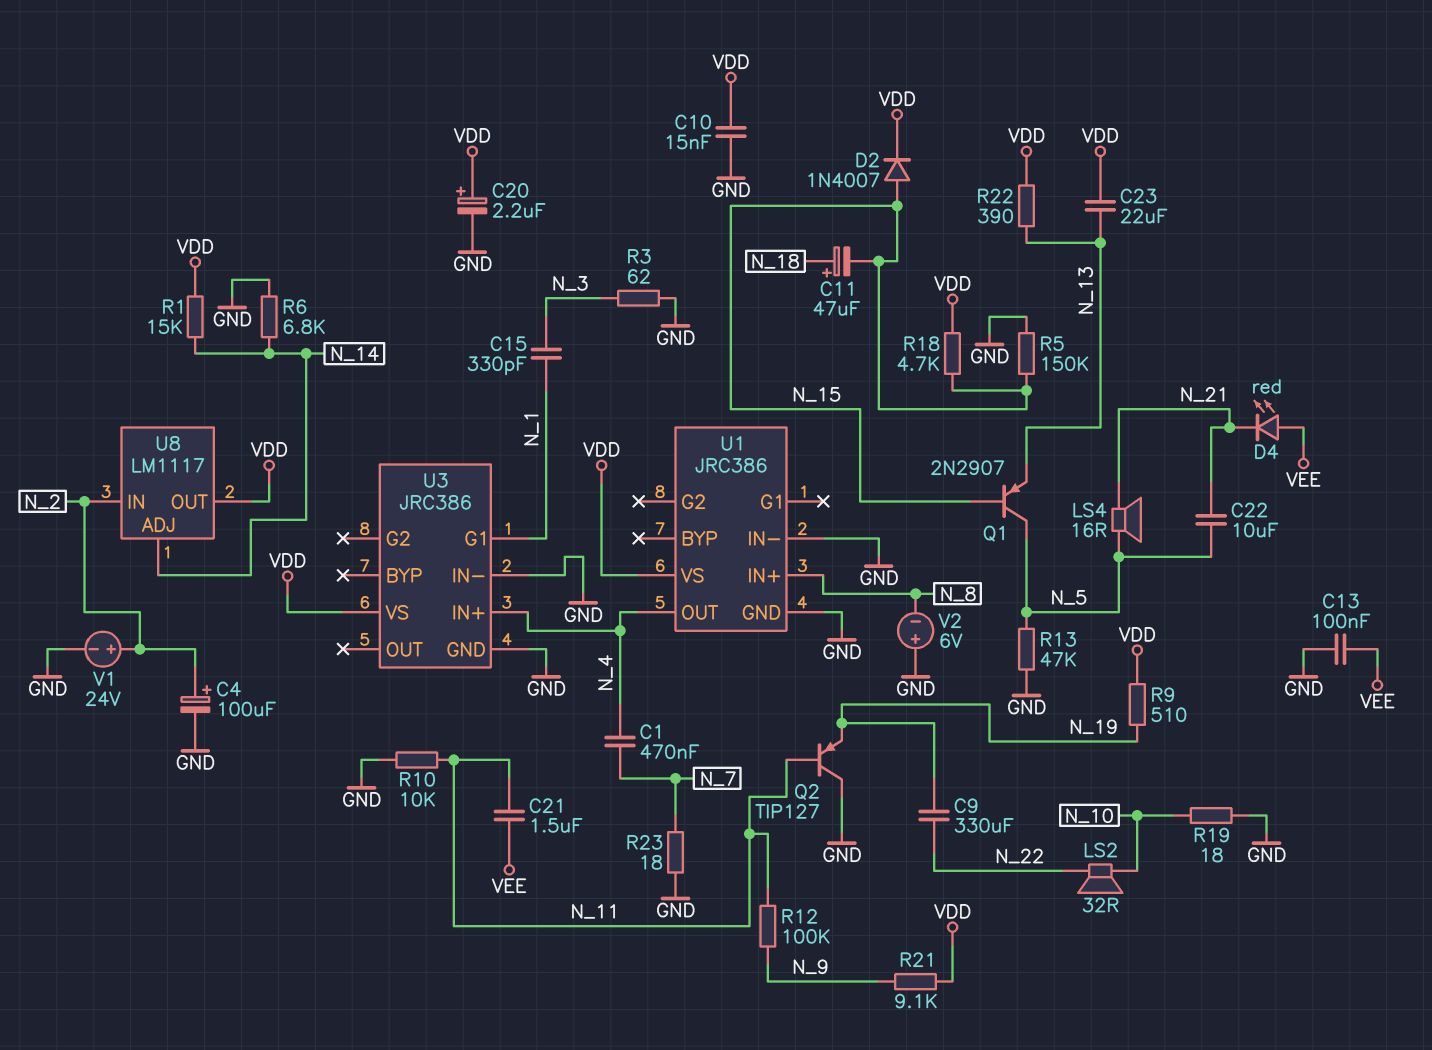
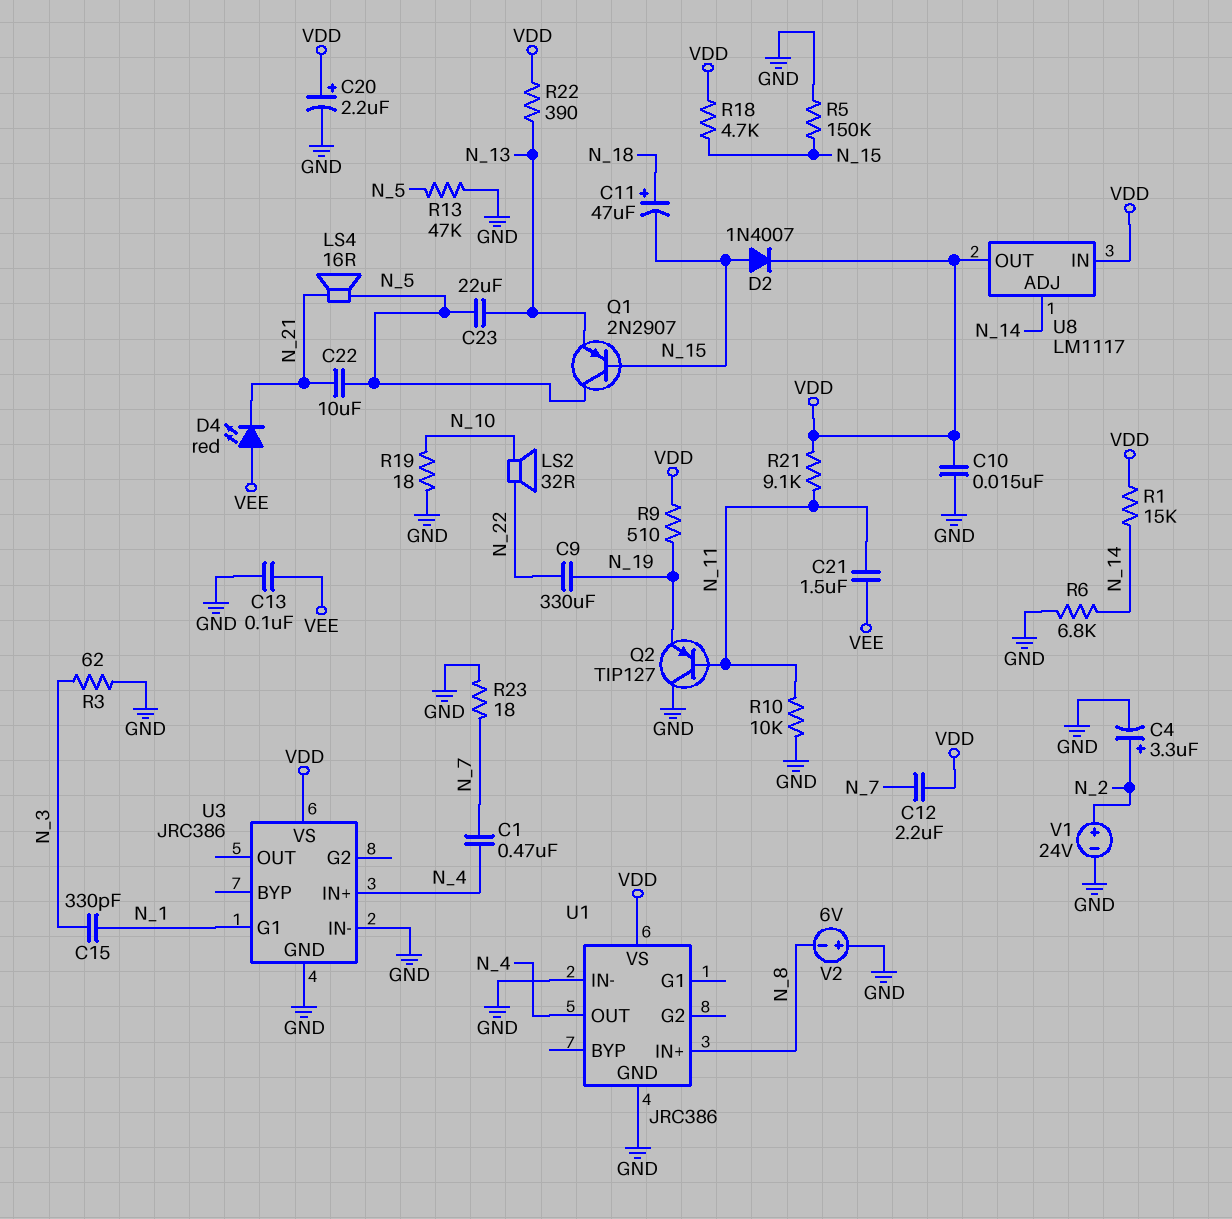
C4: 100uF (plus N_2, minus GND) -> 3.3uF (plus N_2, minus GND)
C12: none -> 2.2uF (N_7, VDD)
C23: 22uF (N_13, VDD) -> 22uF (N_5, N_13)
R12: 100k (N_9, N_11) -> none
R21: 9.1k (N_9, VDD) -> 9.1k (N_11, VDD)
U8 pin IN: N_2 -> VDD

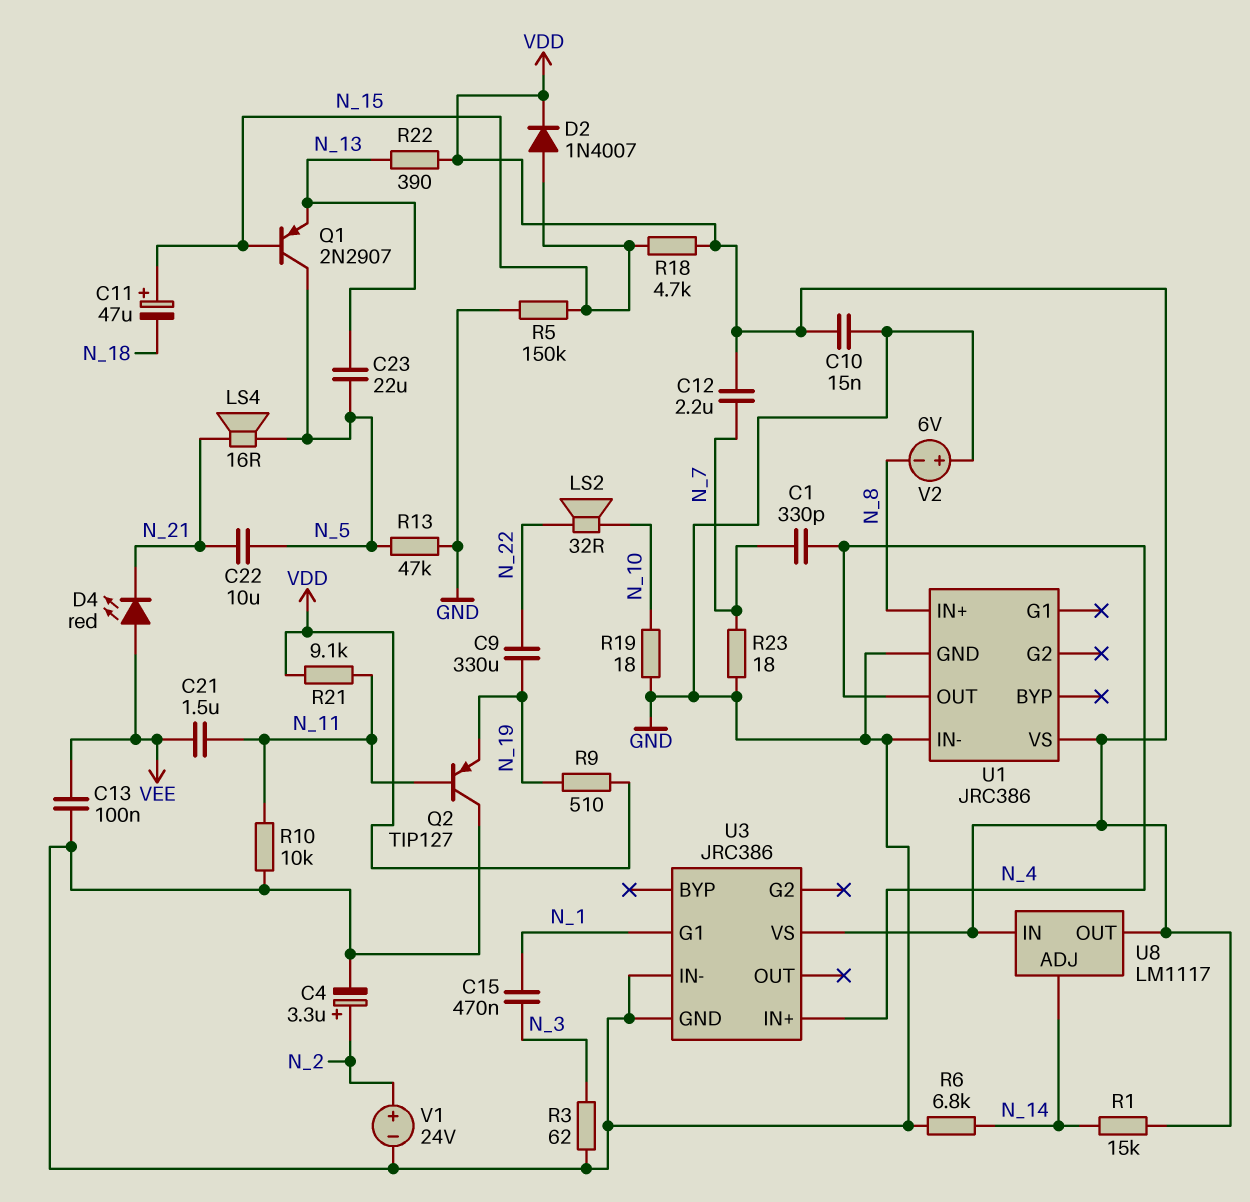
C1: 470nF (N_4, N_7) -> 330pF (N_4, N_7)
C11: 47uF (plus N_18, minus N_15) -> 47uF (plus N_15, minus N_18)
C15: 330pF (N_1, N_3) -> 470nF (N_1, N_3)
C20: 2.2uF (plus VDD, minus GND) -> none

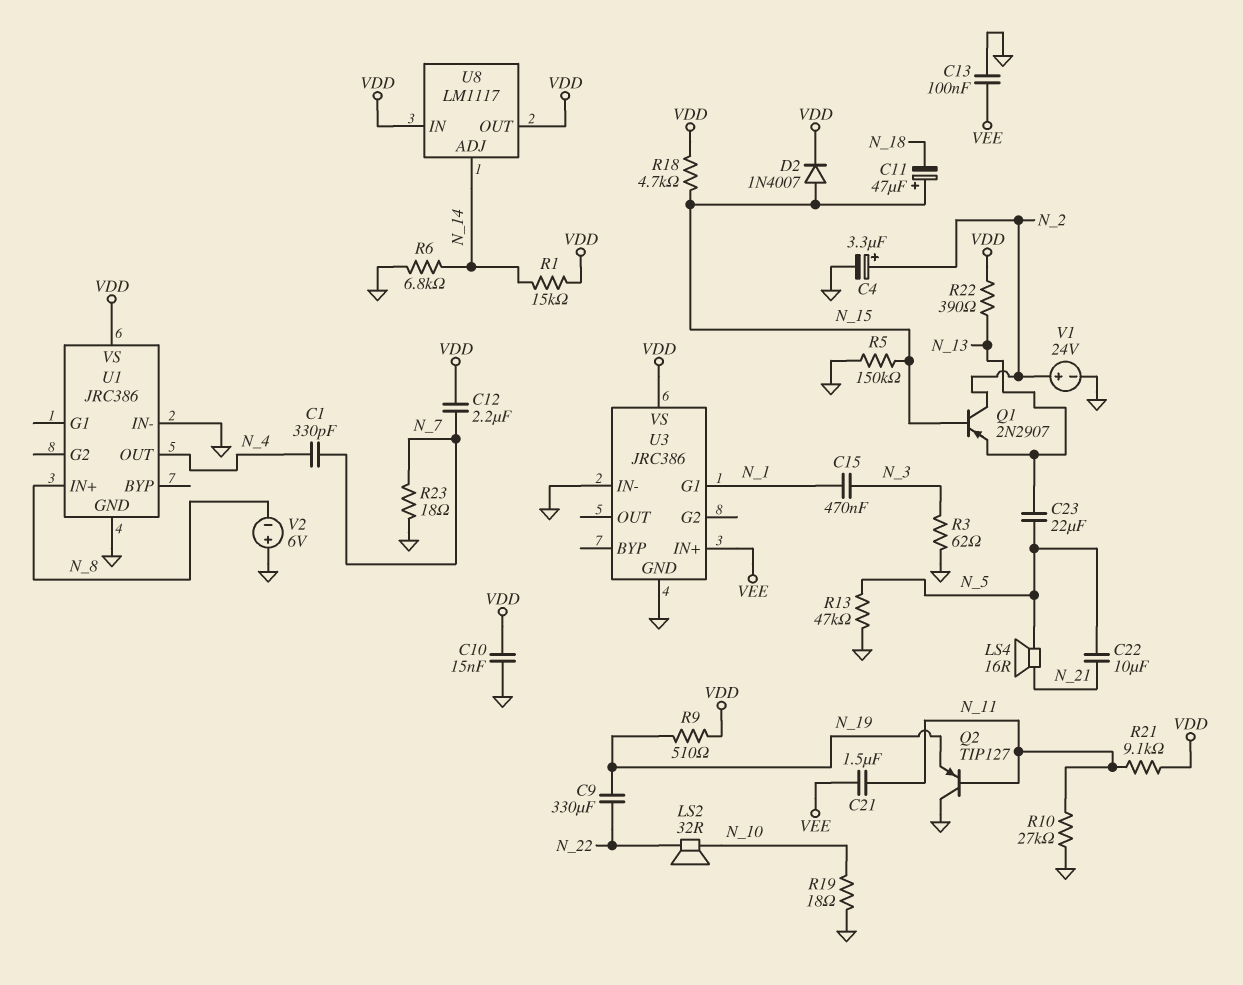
D4: LED red (A VEE, K N_21) -> none
Q1: PNP 2N2907 (B N_15, C N_5, E N_13) -> PNP 2N2907 (B N_15, C N_2, E N_13)
R10: 10k (GND, N_11) -> 27k (GND, N_11)
U3 pin IN+: N_4 -> VEE

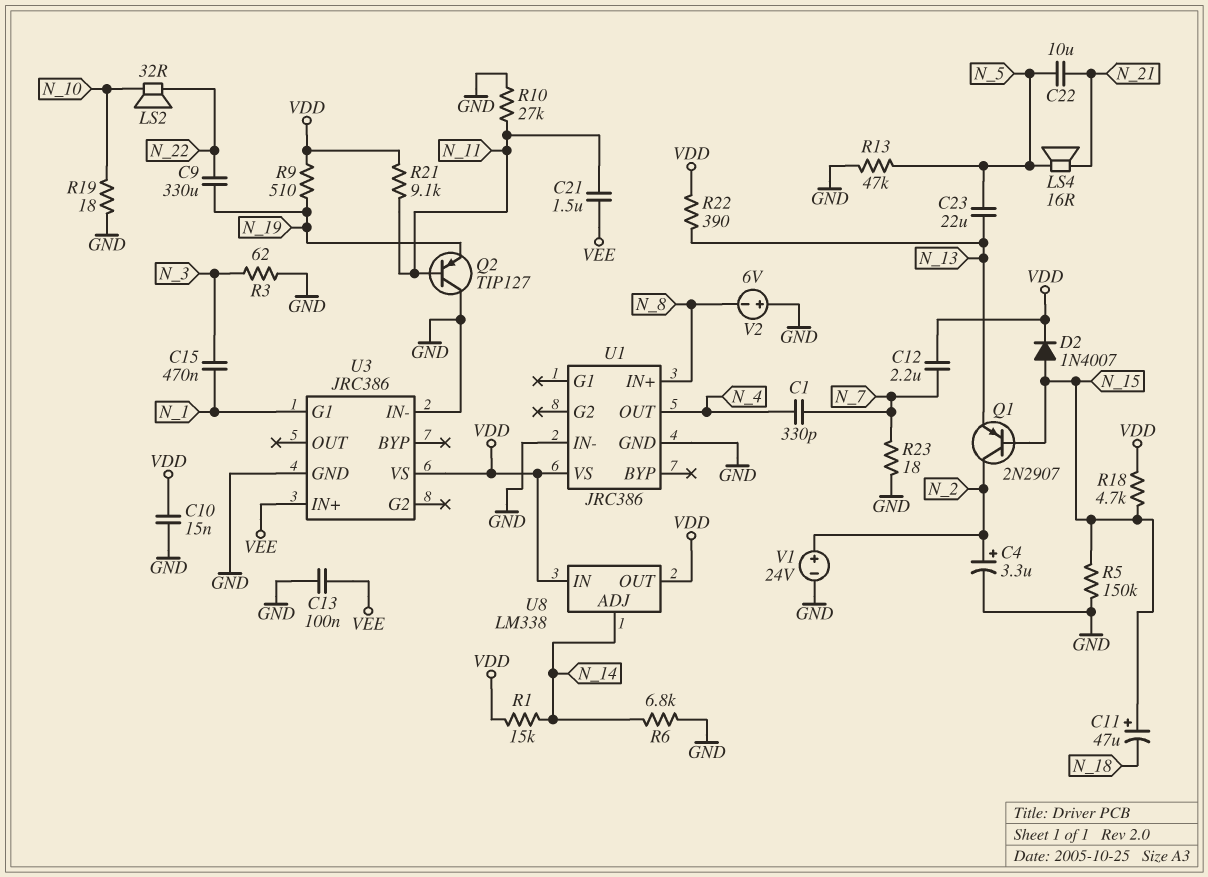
U8: LM1117 -> LM338

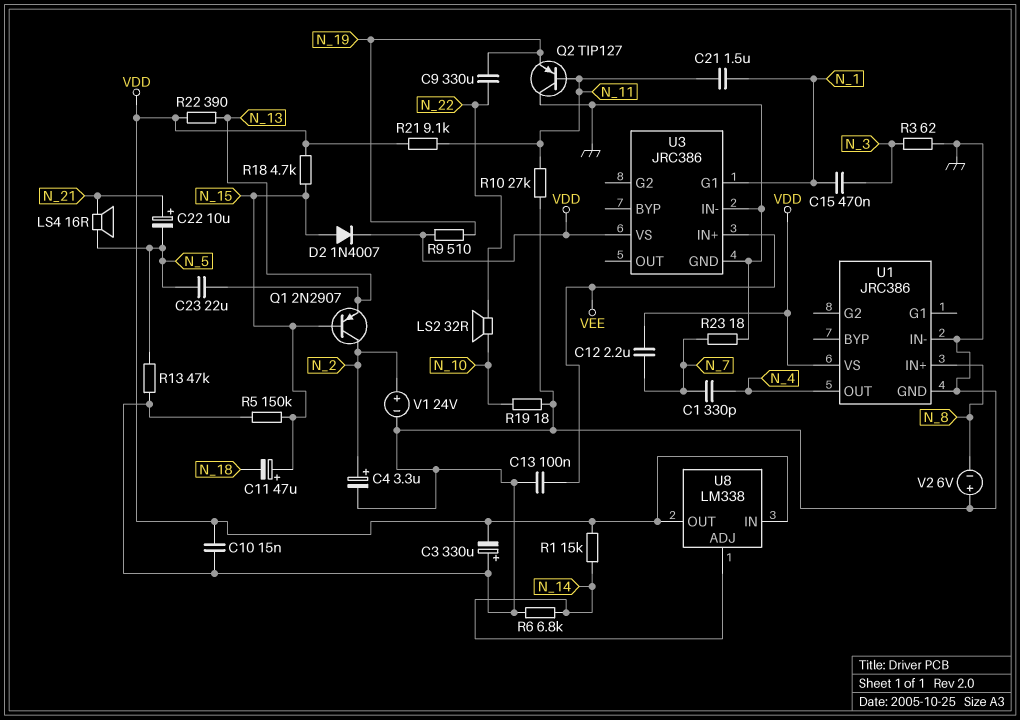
C3: none -> 330uF (plus GND, minus VDD)
C21: 1.5uF (N_11, VEE) -> 1.5uF (N_1, N_11)
C22: 10uF (N_5, N_21) -> 10uF (plus N_21, minus N_5)

